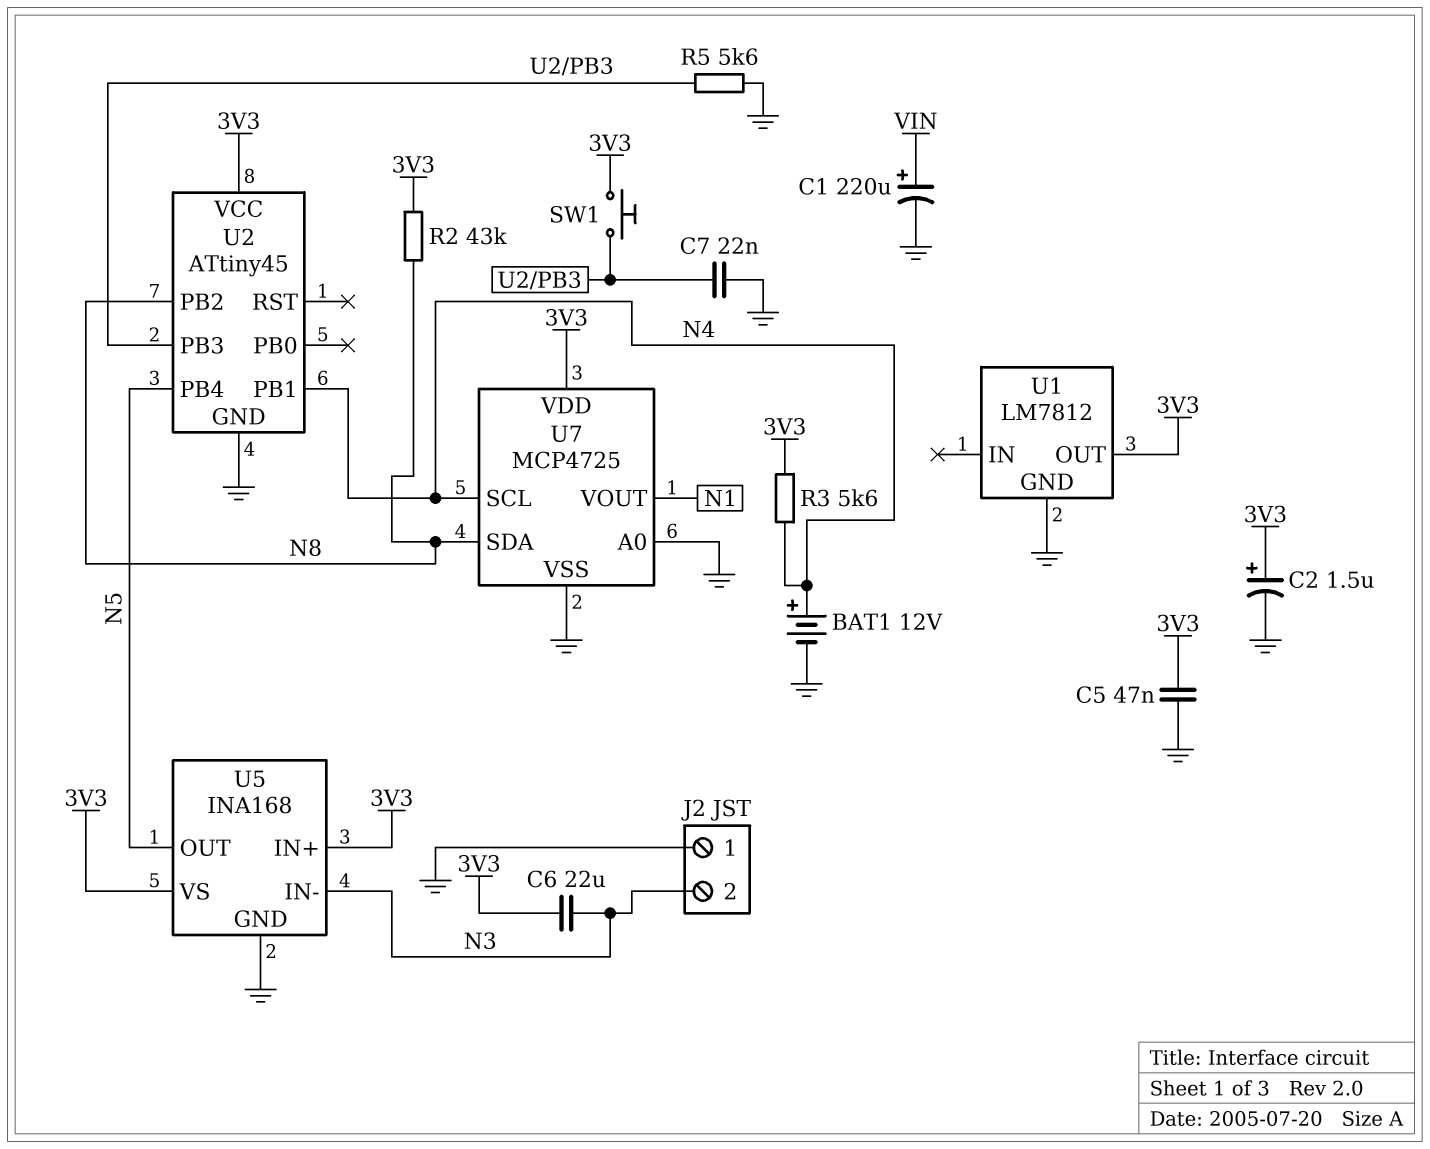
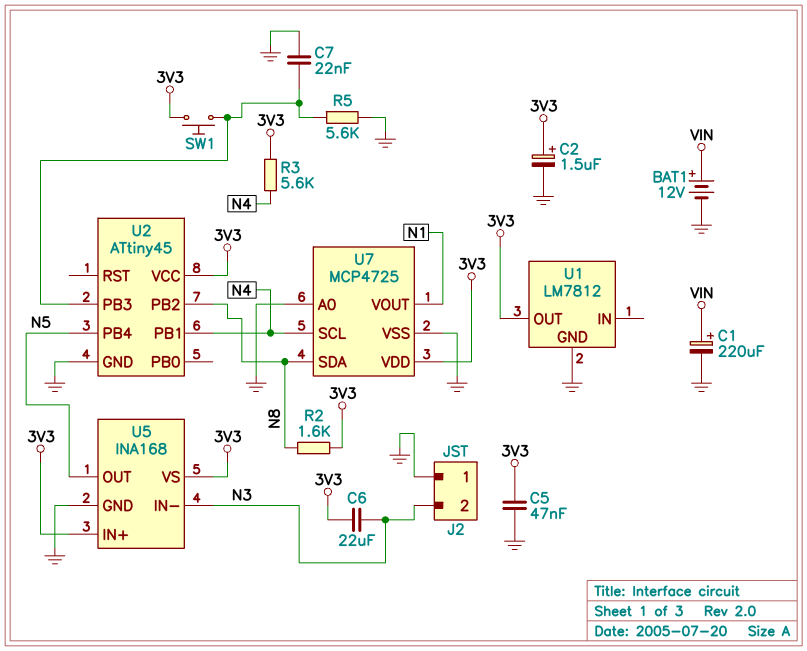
BAT1: 12V (plus N4, minus GND) -> 12V (plus VIN, minus GND)
R2: 43k (3V3, N8) -> 1.6k (3V3, N8)

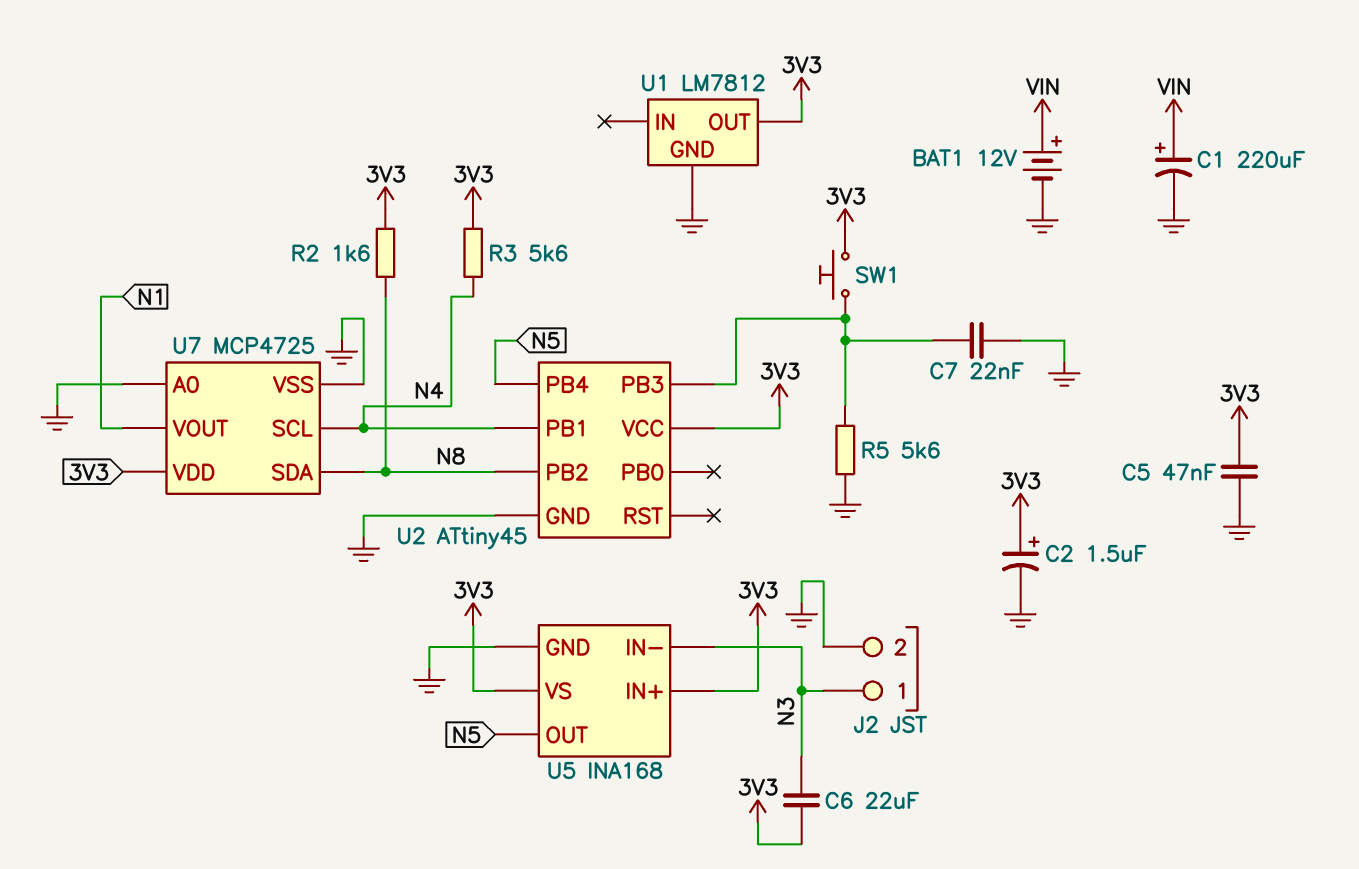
J2 pin 1: GND -> N3
J2 pin 2: N3 -> GND

